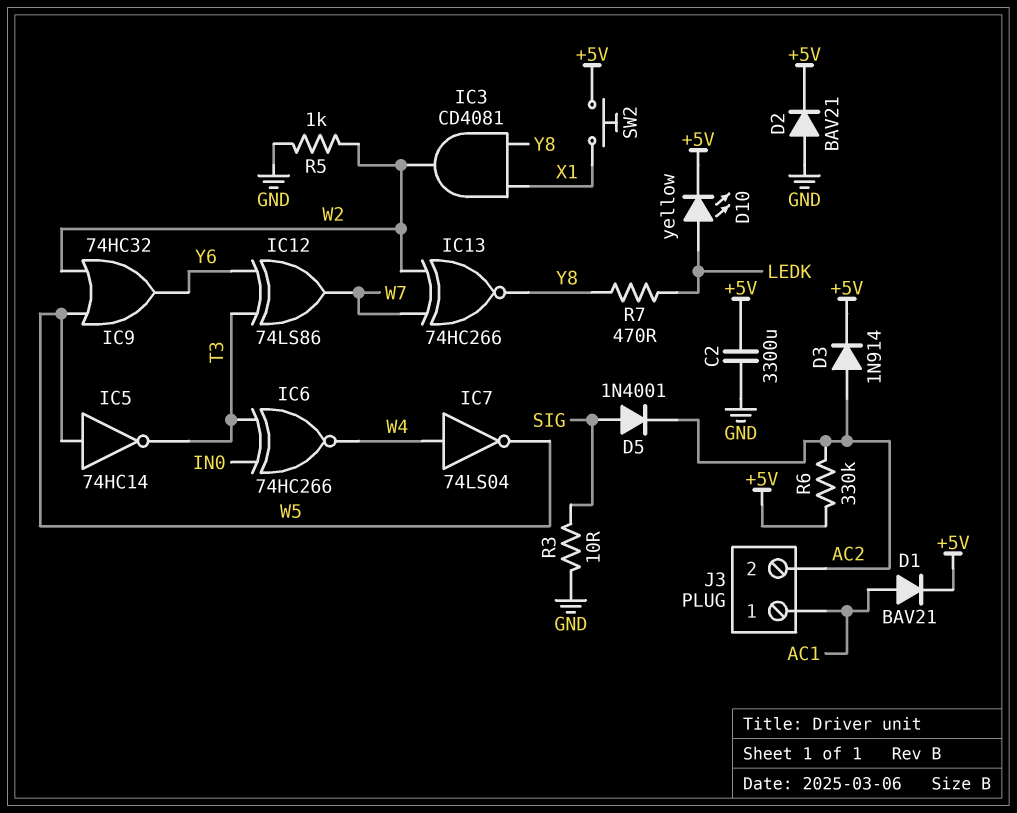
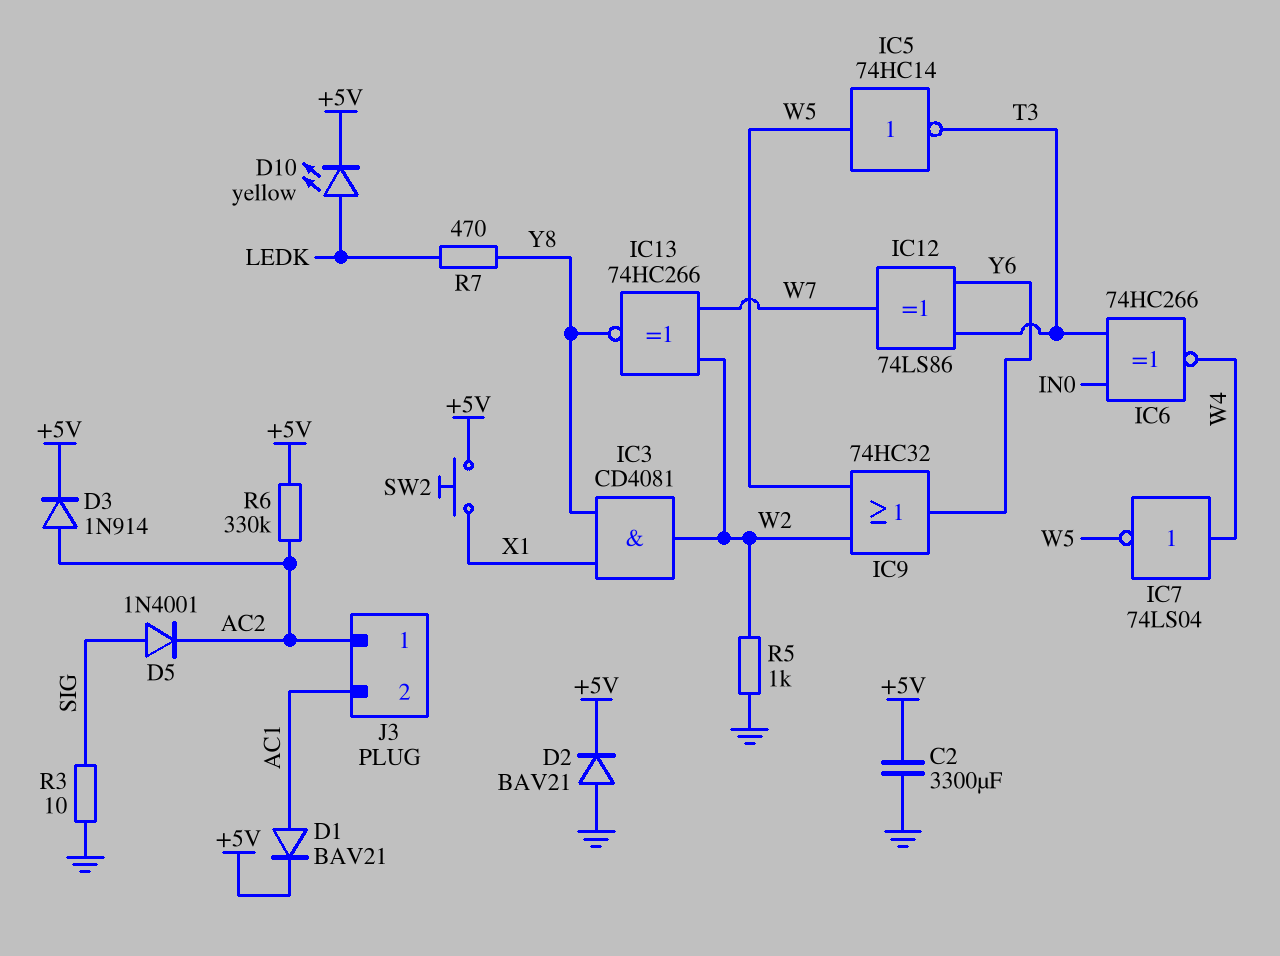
J3 pin 1: AC1 -> AC2
J3 pin 2: AC2 -> AC1

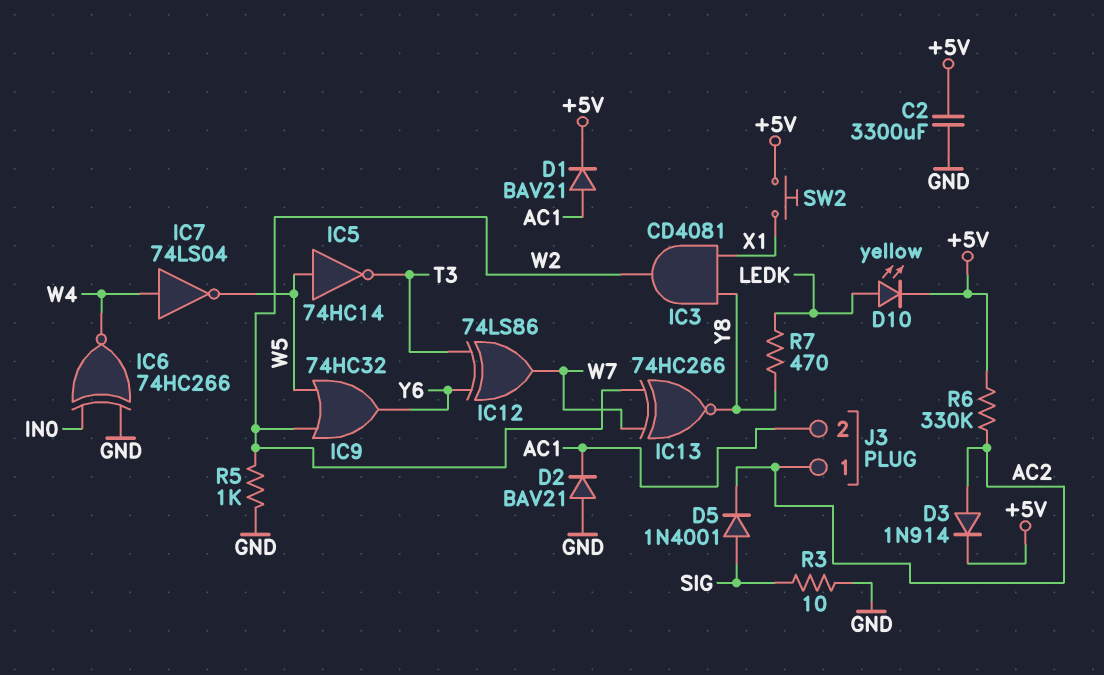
D2: diode BAV21 (A GND, K +5V) -> diode BAV21 (A GND, K AC1)
IC6: XNOR 74HC266 (in IN0, in T3, out W4) -> XNOR 74HC266 (in GND, in IN0, out W4)

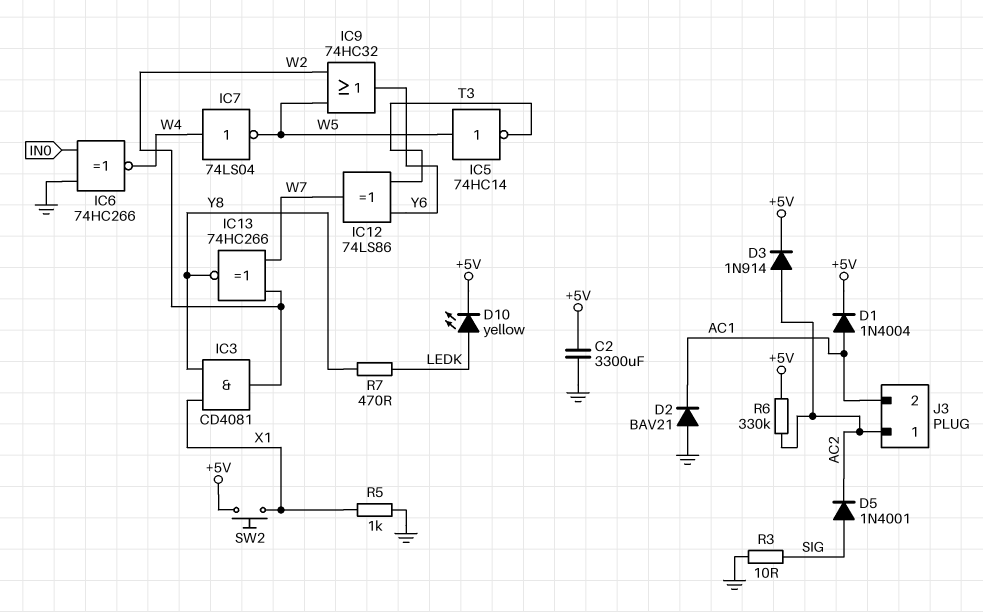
D1: diode BAV21 (A AC1, K +5V) -> diode 1N4004 (A AC1, K +5V)
R5: 1k (GND, W2) -> 1k (GND, X1)

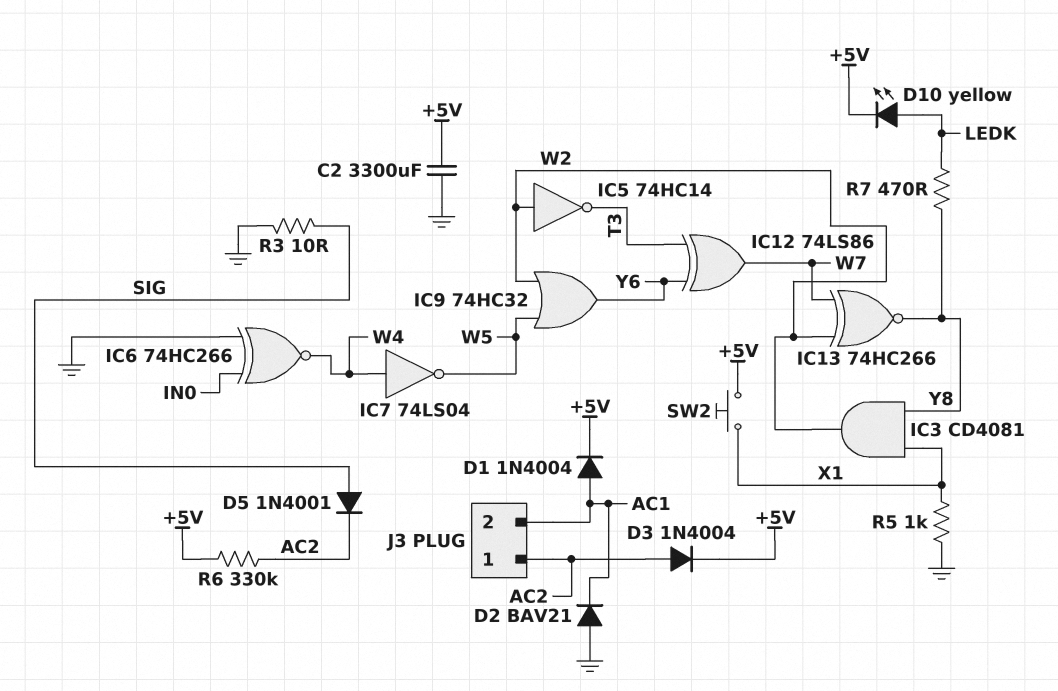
D3: diode 1N914 (A AC2, K +5V) -> diode 1N4004 (A AC2, K +5V)
IC5: NOT 74HC14 (in W5, out T3) -> NOT 74HC14 (in W2, out T3)

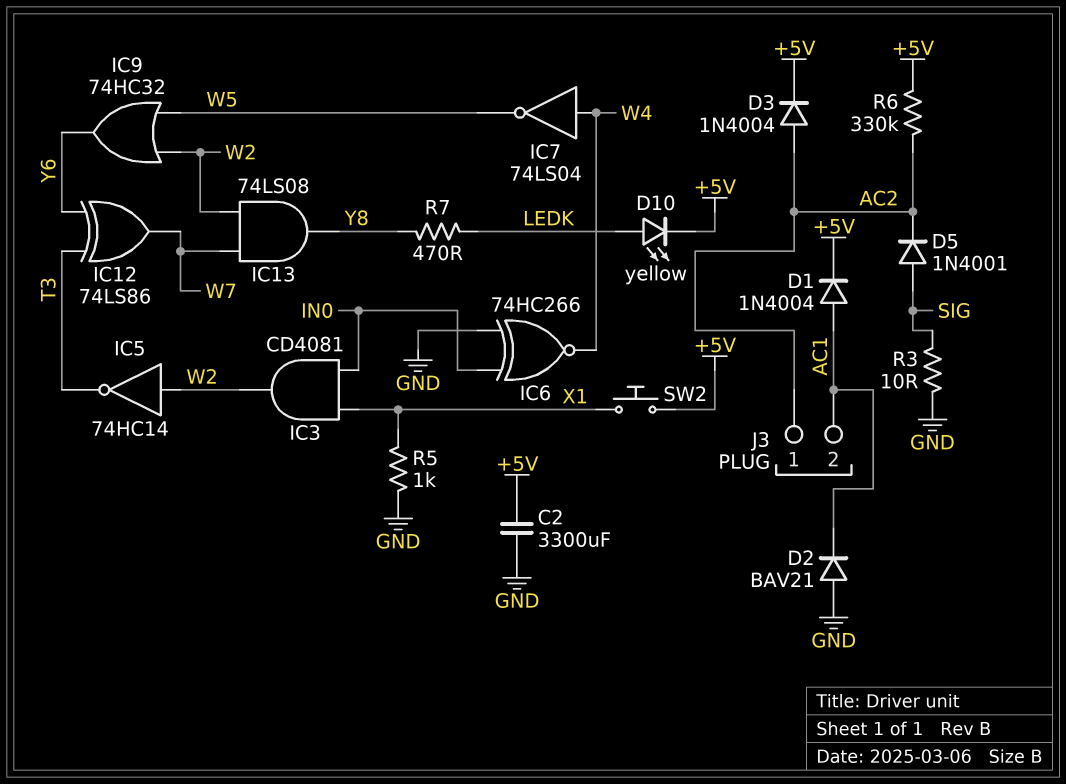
IC3: AND CD4081 (in X1, in Y8, out W2) -> AND CD4081 (in IN0, in X1, out W2)
IC13: XNOR 74HC266 (in W2, in W7, out Y8) -> AND 74LS08 (in W2, in W7, out Y8)

